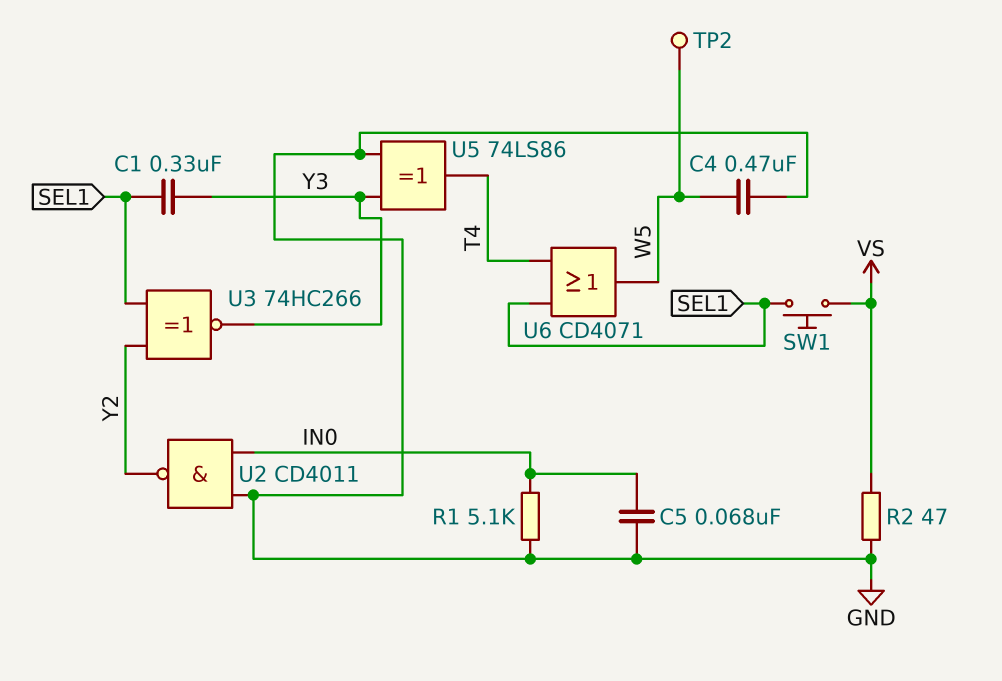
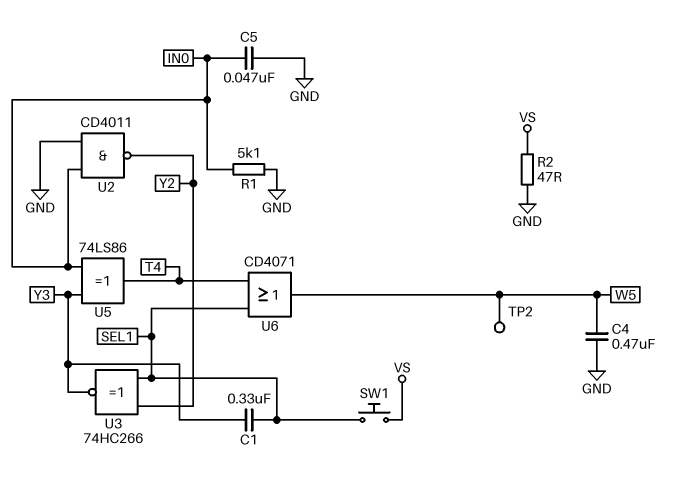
C5: 68nF (GND, IN0) -> 47nF (GND, IN0)
U5: XOR 74LS86 (in GND, in Y3, out T4) -> XOR 74LS86 (in IN0, in Y3, out T4)

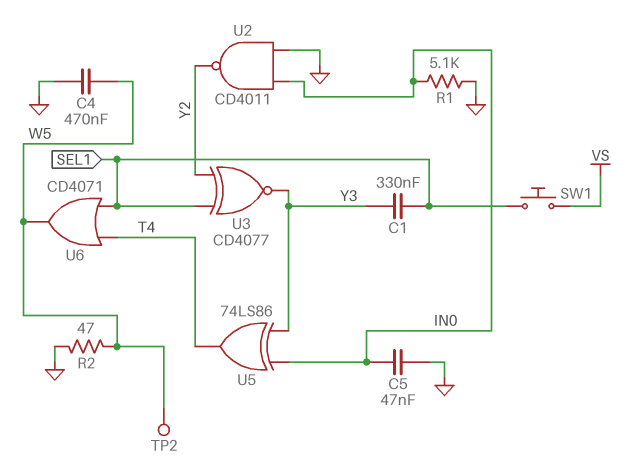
R2: 47 (GND, VS) -> 47 (GND, W5)
U3: XNOR 74HC266 (in SEL1, in Y2, out Y3) -> XNOR CD4077 (in SEL1, in Y2, out Y3)

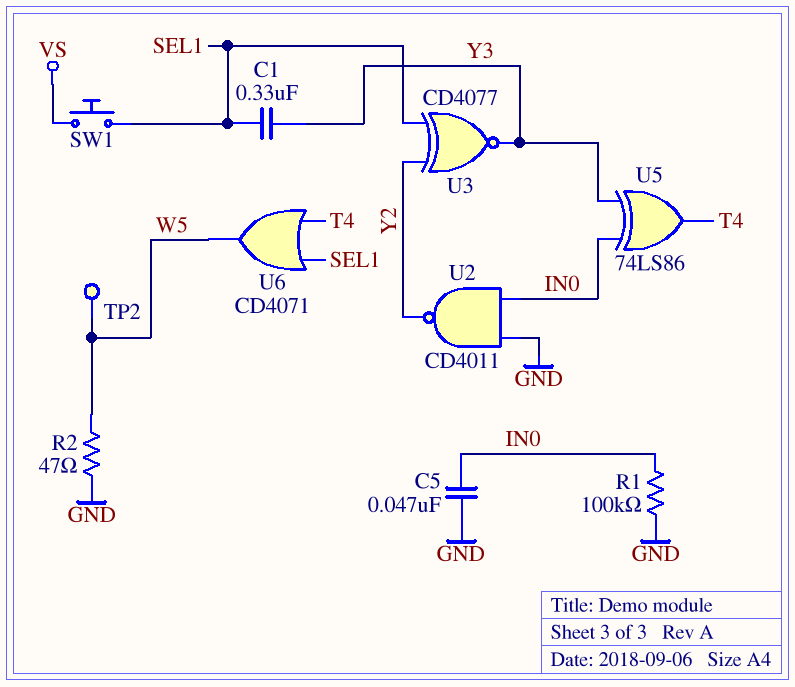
C4: 470nF (GND, W5) -> none
R1: 5.1k (GND, IN0) -> 100k (GND, IN0)

